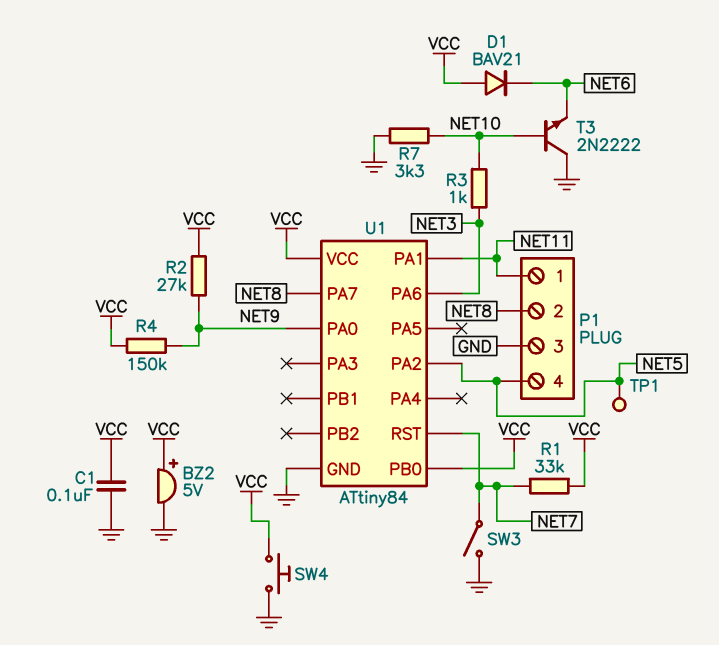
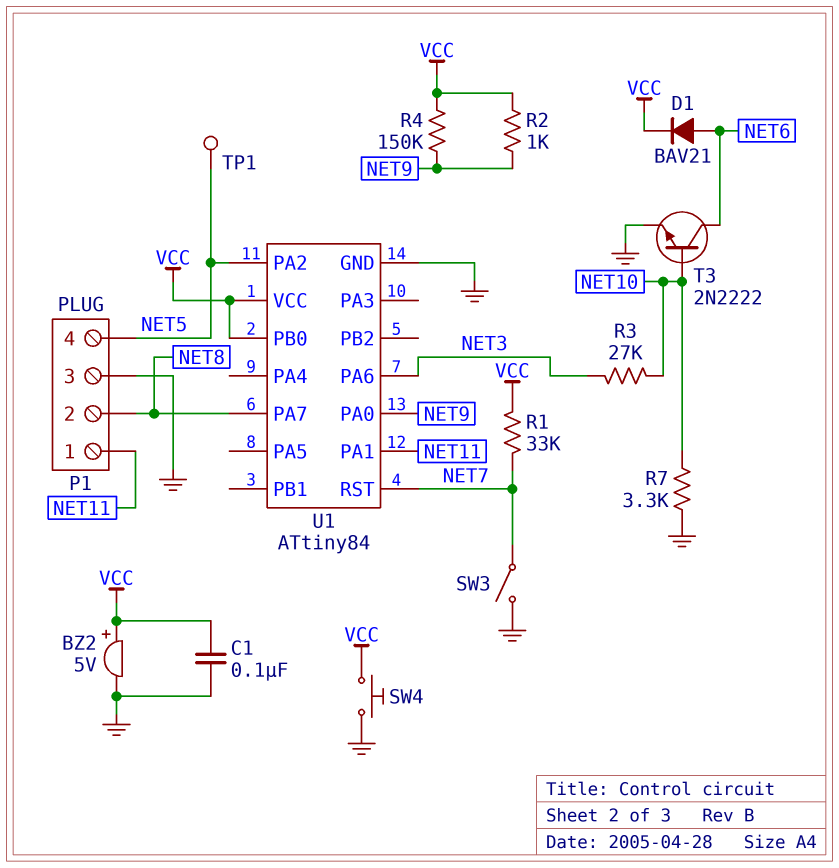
D1: diode BAV21 (A VCC, K NET6) -> diode BAV21 (A NET6, K VCC)
R2: 27k (NET9, VCC) -> 1k (NET9, VCC)
R3: 1k (NET3, NET10) -> 27k (NET3, NET10)
T3: NPN 2N2222 (B NET10, C GND, E NET6) -> NPN 2N2222 (B NET10, C NET6, E GND)

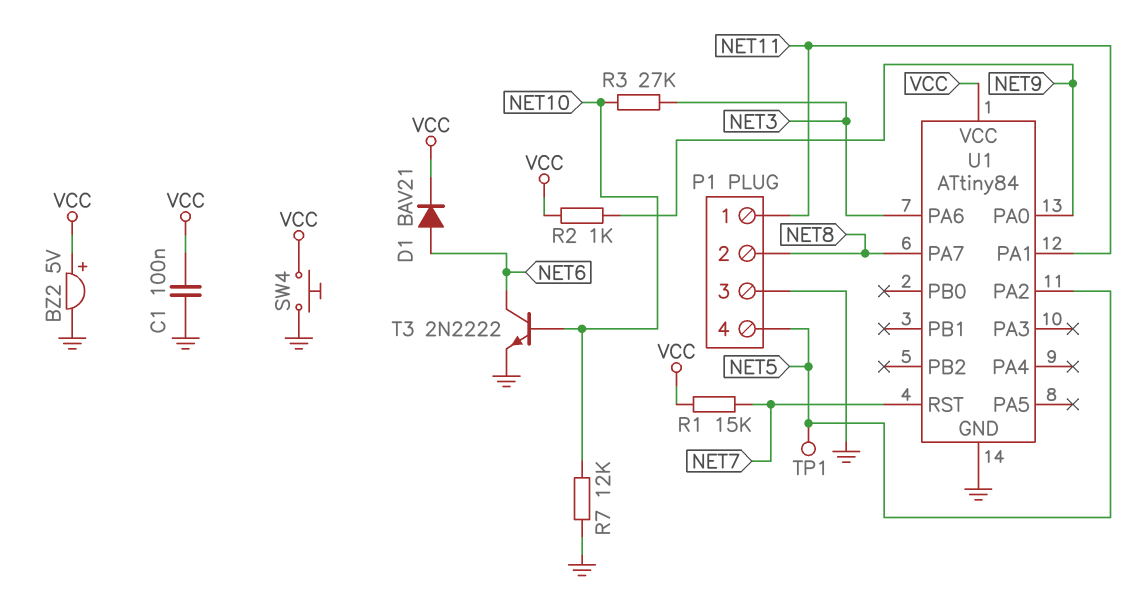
R1: 33k (NET7, VCC) -> 15k (NET7, VCC)
R4: 150k (NET9, VCC) -> none
R7: 3.3k (GND, NET10) -> 12k (GND, NET10)
SW3: switch (GND, NET7) -> none
U1 pin PB0: VCC -> none

